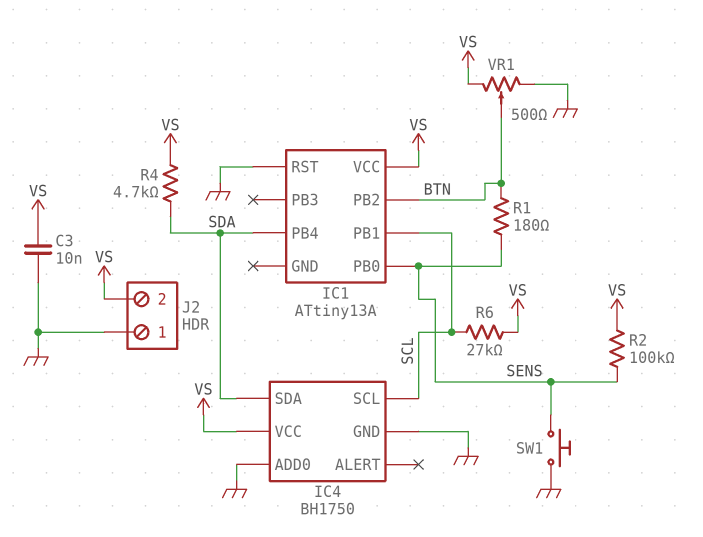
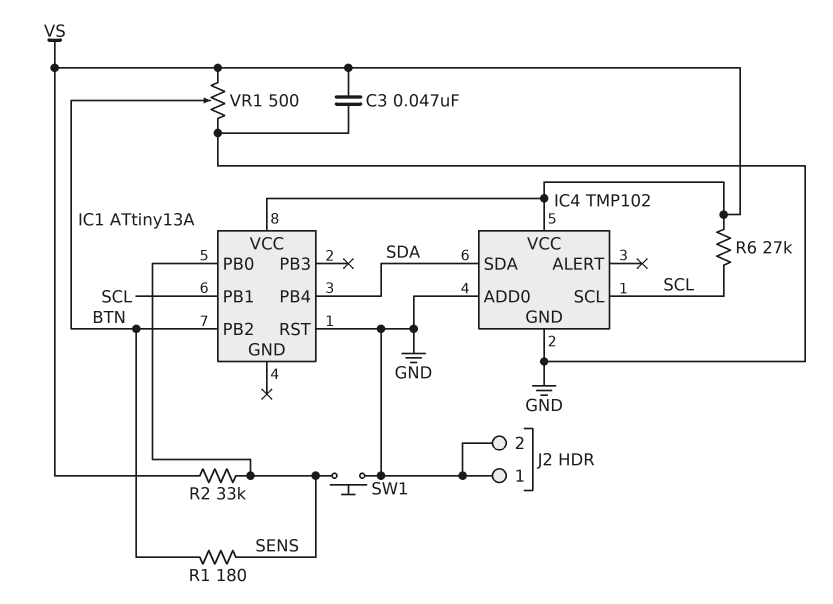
C3: 10nF (GND, VS) -> 47nF (GND, VS)
IC4: BH1750 -> TMP102
J2 pin 2: VS -> GND
R2: 100k (SENS, VS) -> 33k (SENS, VS)
R4: 4.7k (SDA, VS) -> none

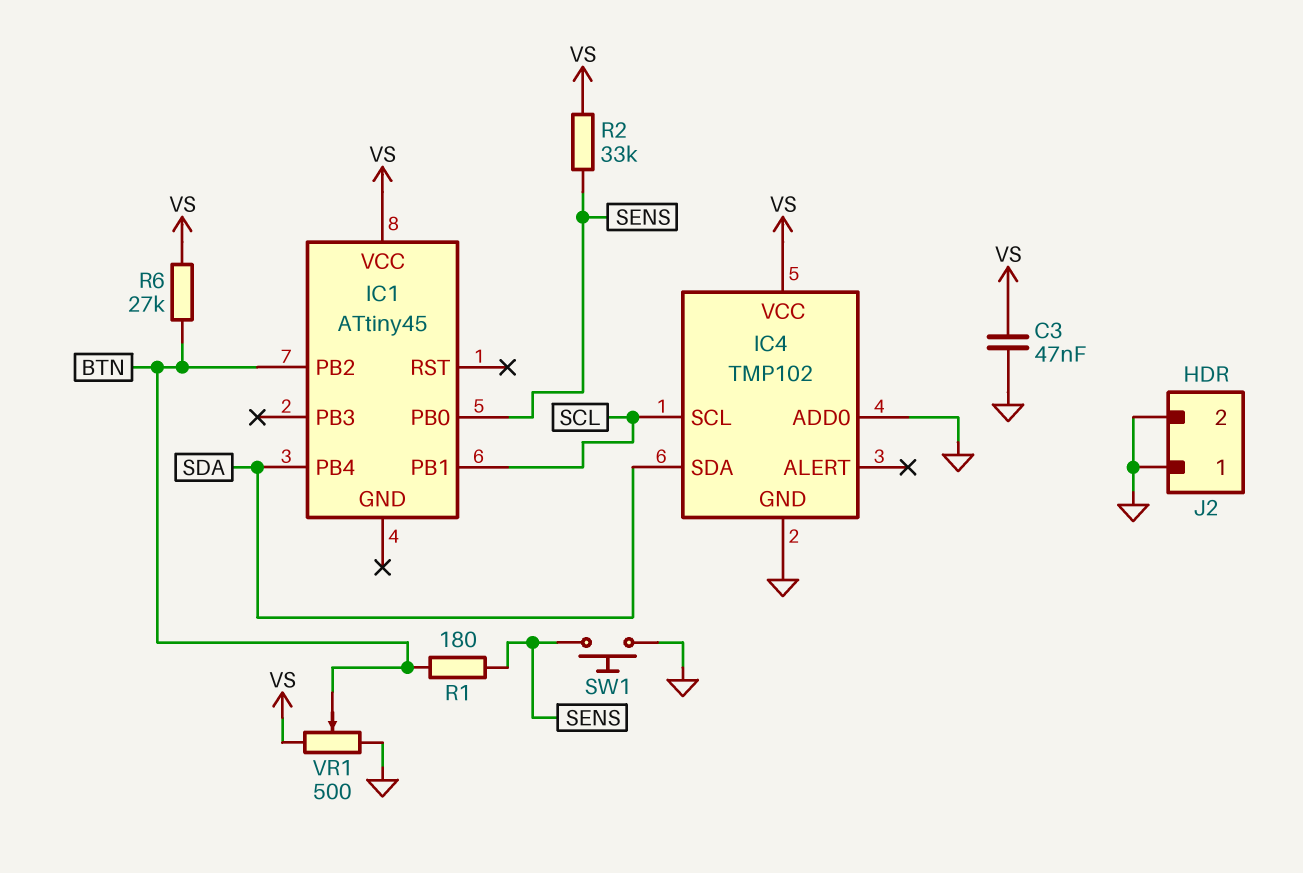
IC1: ATtiny13A -> ATtiny45
IC1 pin RST: GND -> none
R6: 27k (SCL, VS) -> 27k (BTN, VS)

